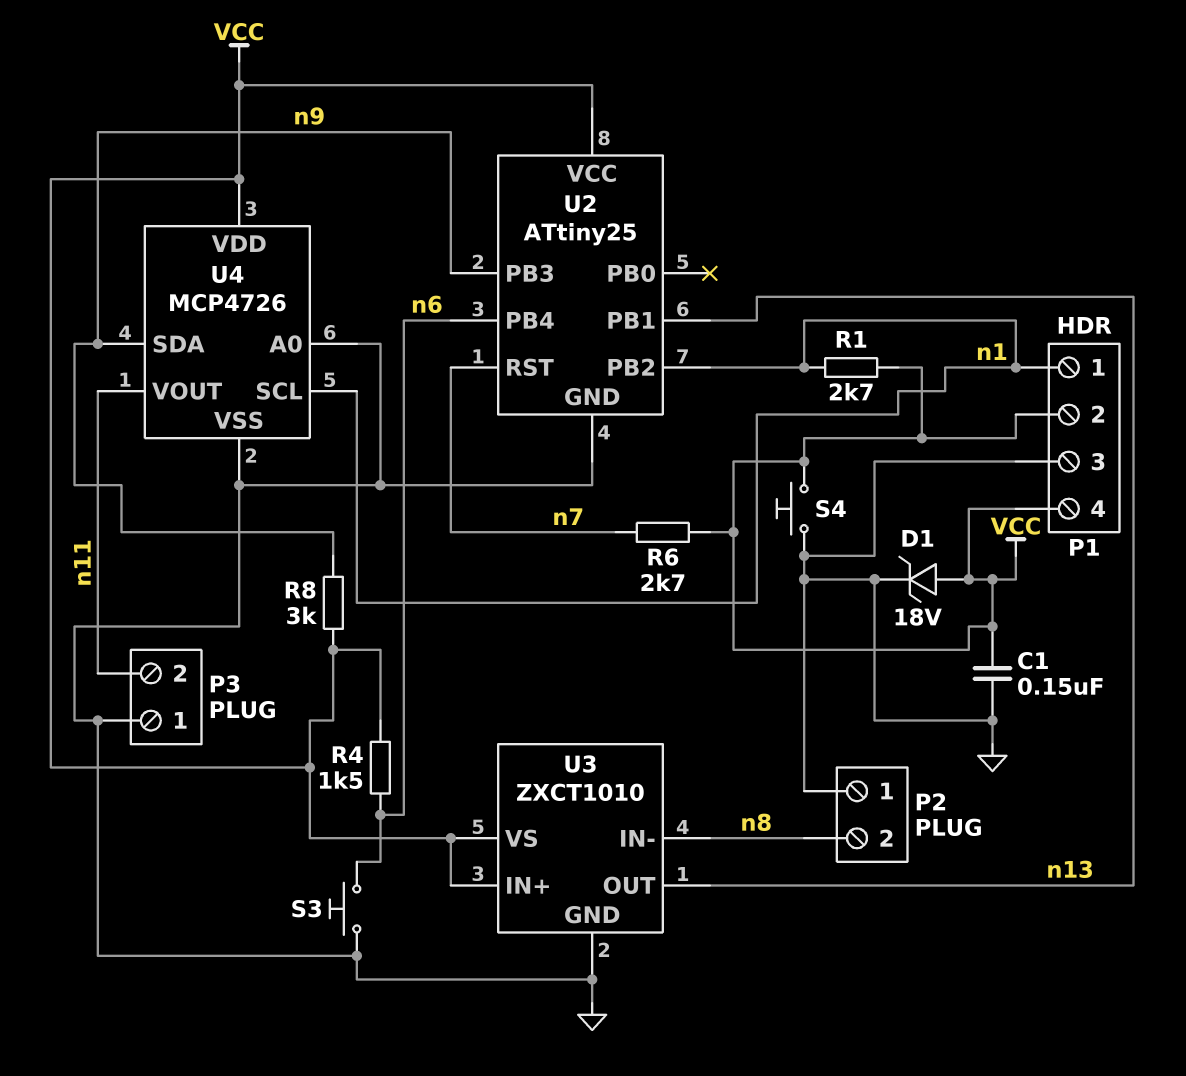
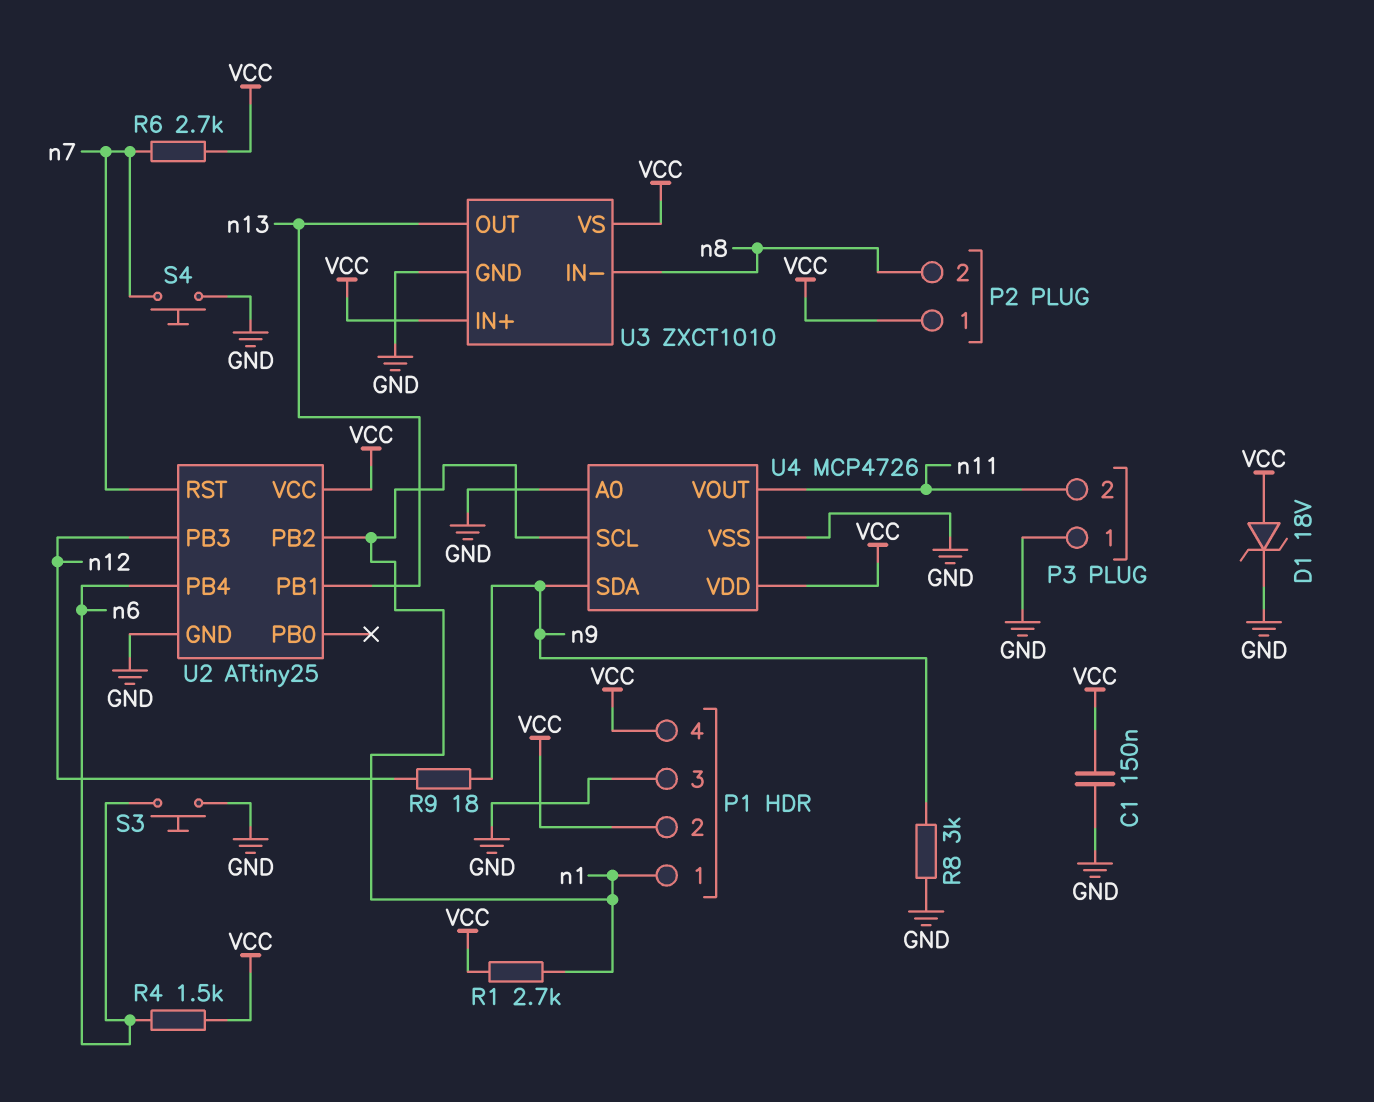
P2 pin 1: GND -> VCC
R8: 3k (VCC, n9) -> 3k (GND, n9)
R9: none -> 18 (n9, n12)
S4: button (GND, VCC) -> button (GND, n7)
U2 pin PB3: n9 -> n12

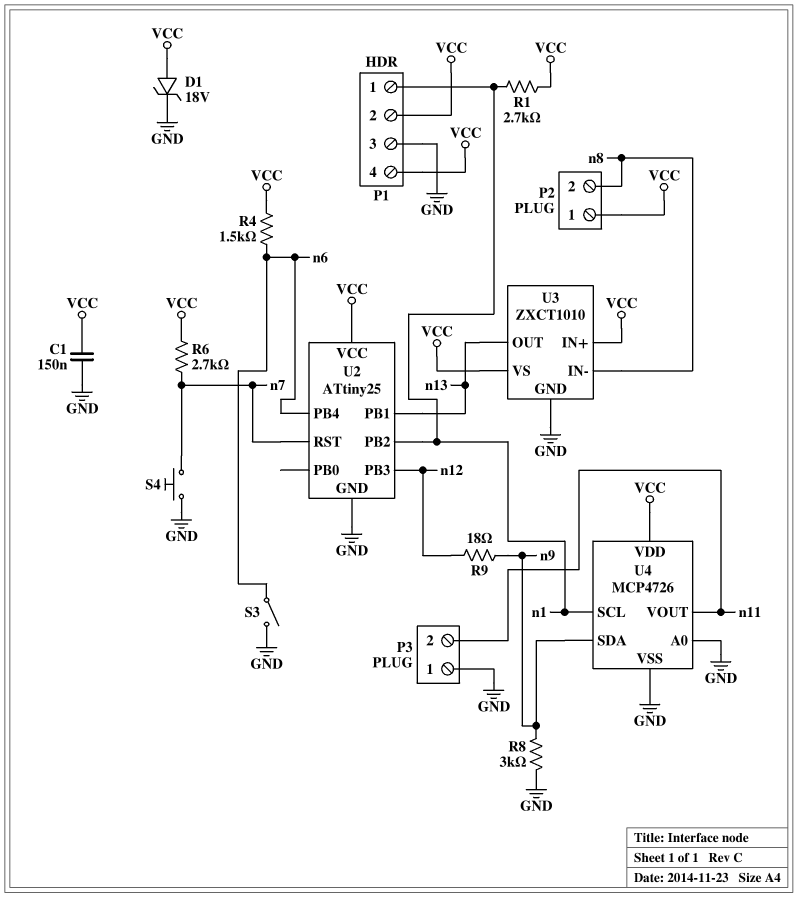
S3: button (GND, n6) -> switch (GND, n6)

